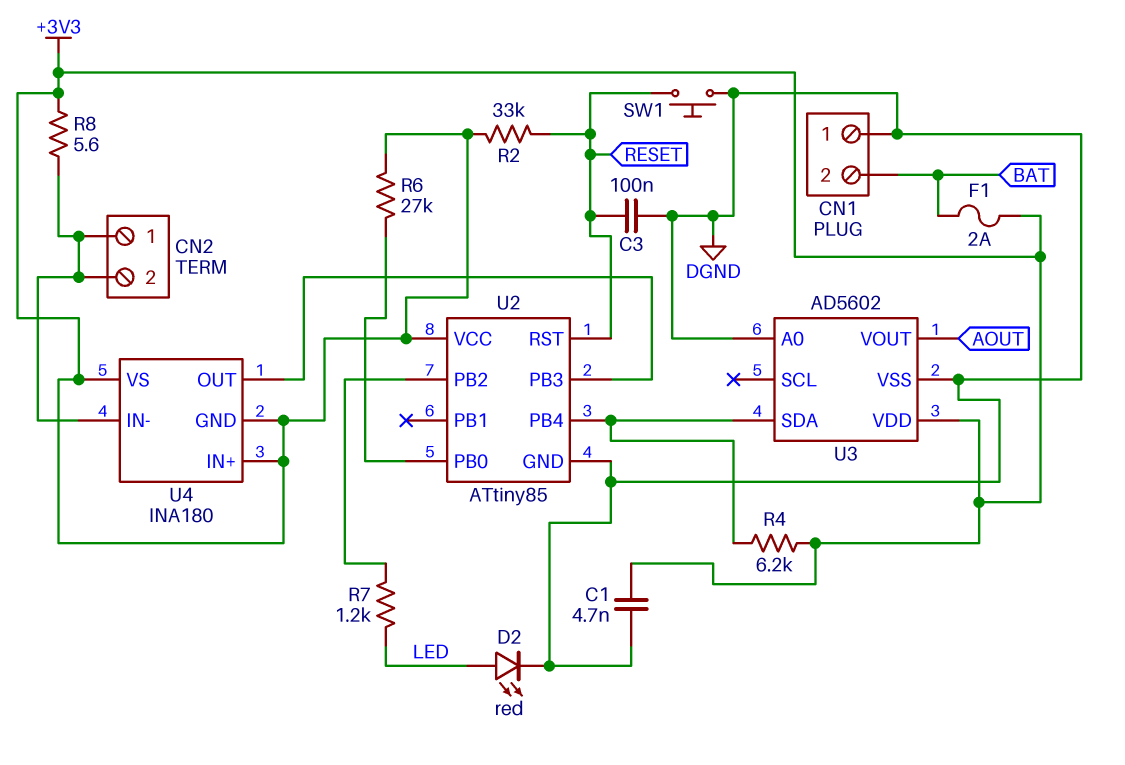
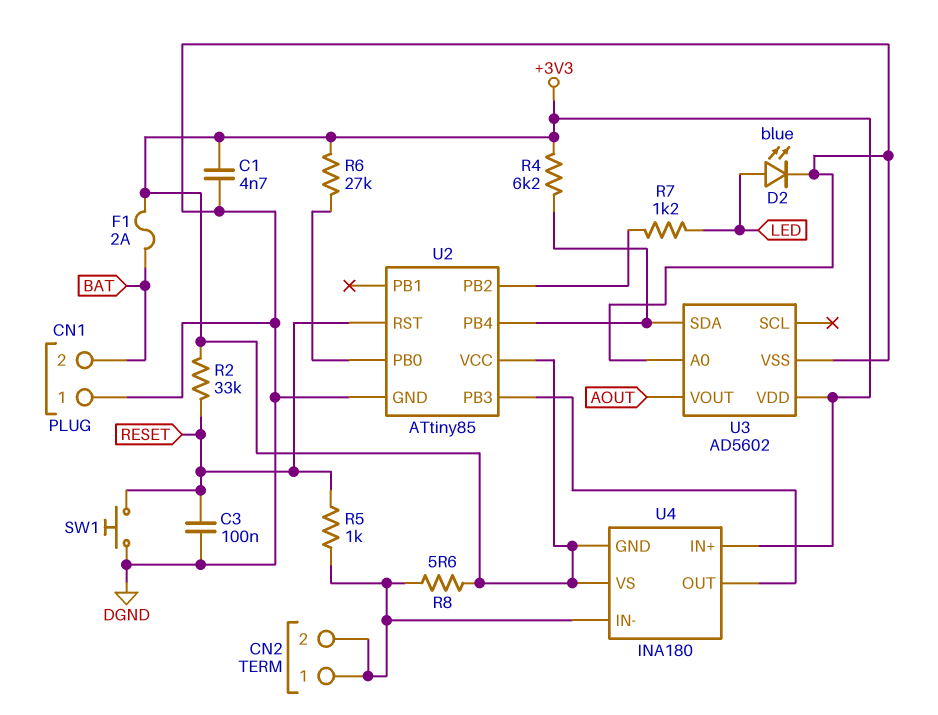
D2: LED red (A LED, K DGND) -> LED blue (A LED, K DGND)
R5: none -> 1k (CN2/1, RESET)

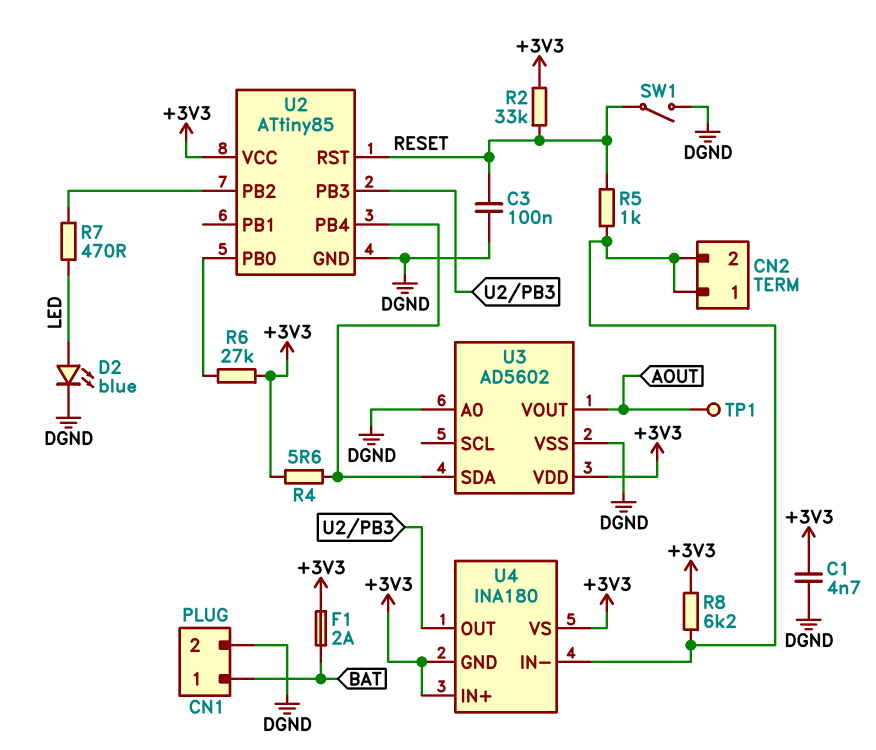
CN1 pin 1: DGND -> BAT
CN1 pin 2: BAT -> DGND
R4: 6.2k (+3V3, U2/PB4) -> 5.6 (+3V3, U2/PB4)
R7: 1.2k (LED, U2/PB2) -> 470 (LED, U2/PB2)
R8: 5.6 (+3V3, CN2/1) -> 6.2k (+3V3, CN2/1)
SW1: button (DGND, RESET) -> switch (DGND, RESET)
TP1: none -> test point (AOUT)

